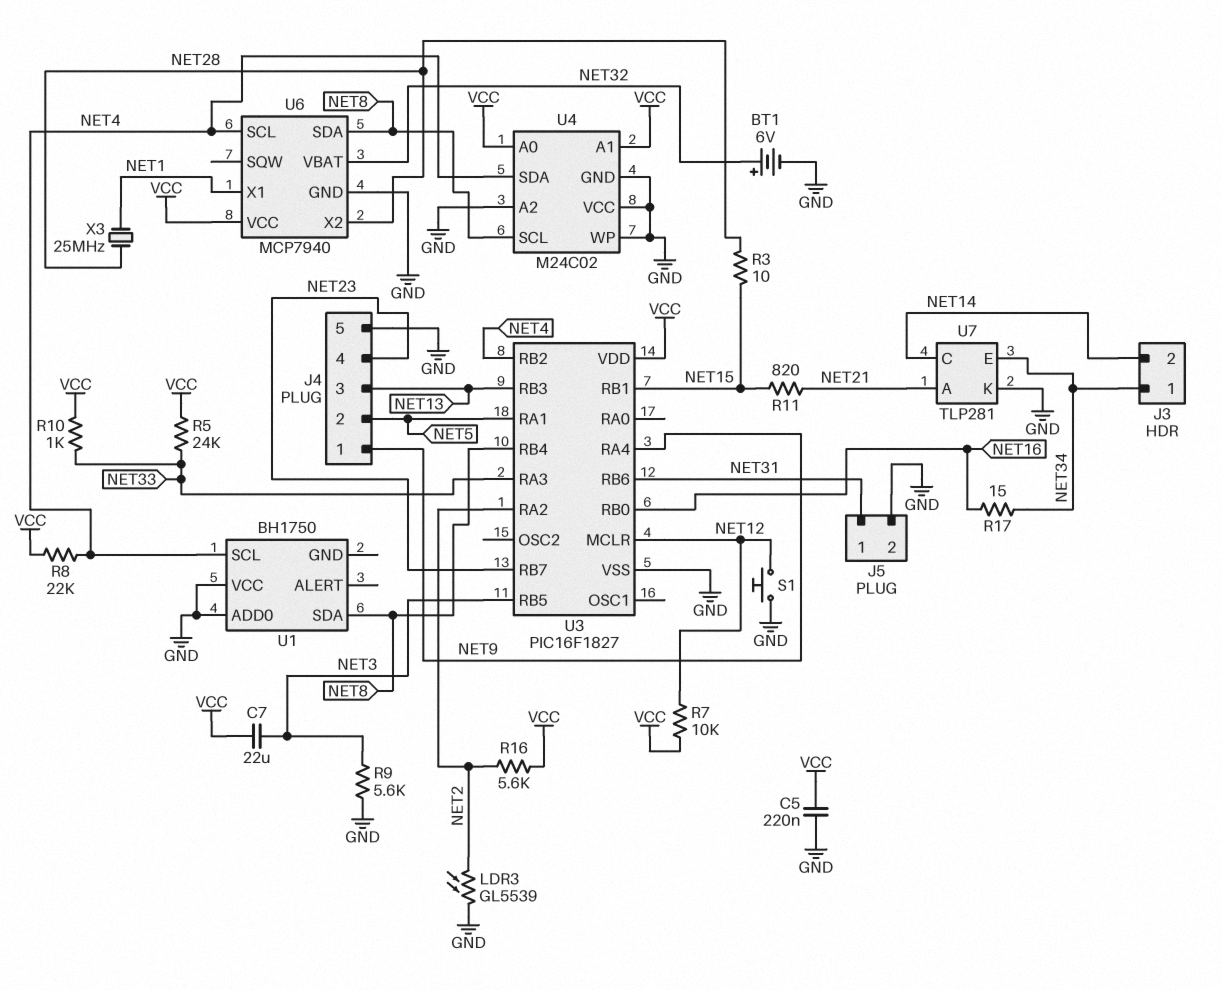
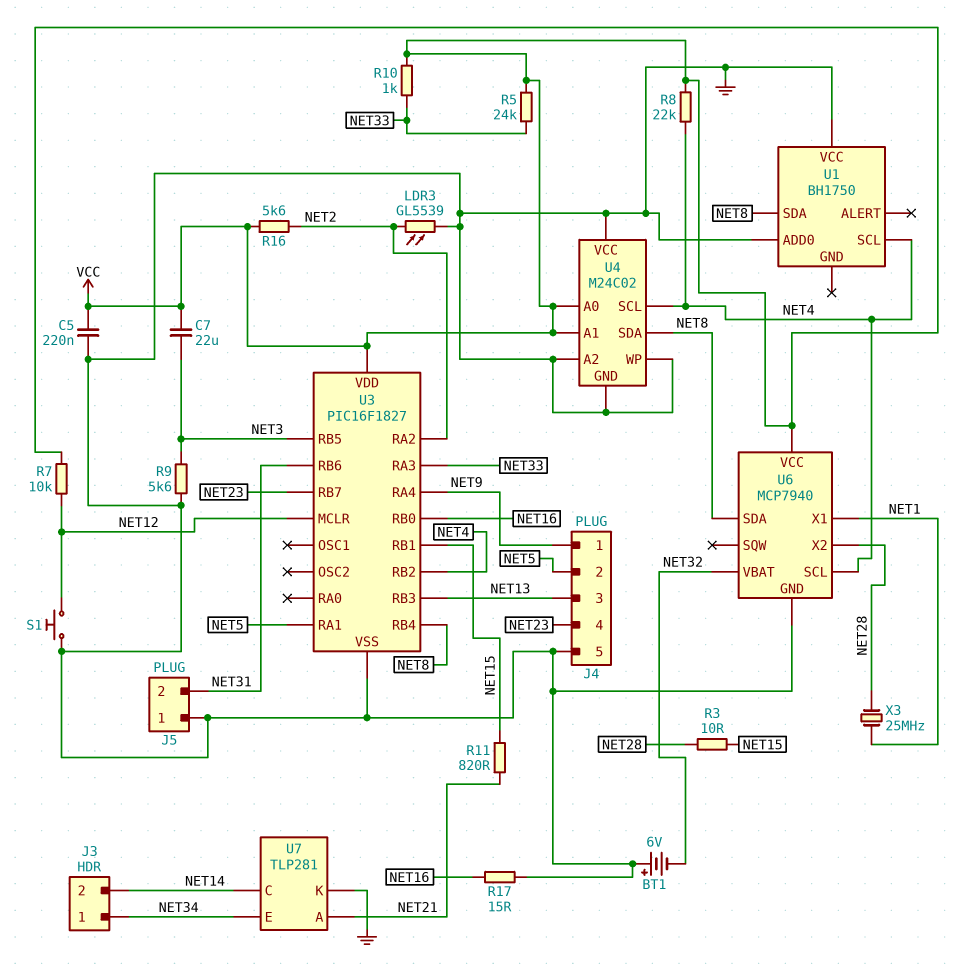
BT1: 6V (plus NET32, minus GND) -> 6V (plus GND, minus NET32)
J5 pin 1: NET31 -> GND
J5 pin 2: GND -> NET31
R17: 15 (NET16, NET34) -> 15 (GND, NET16)
U4 pin SCL: NET8 -> NET4
U4 pin SDA: NET4 -> NET8

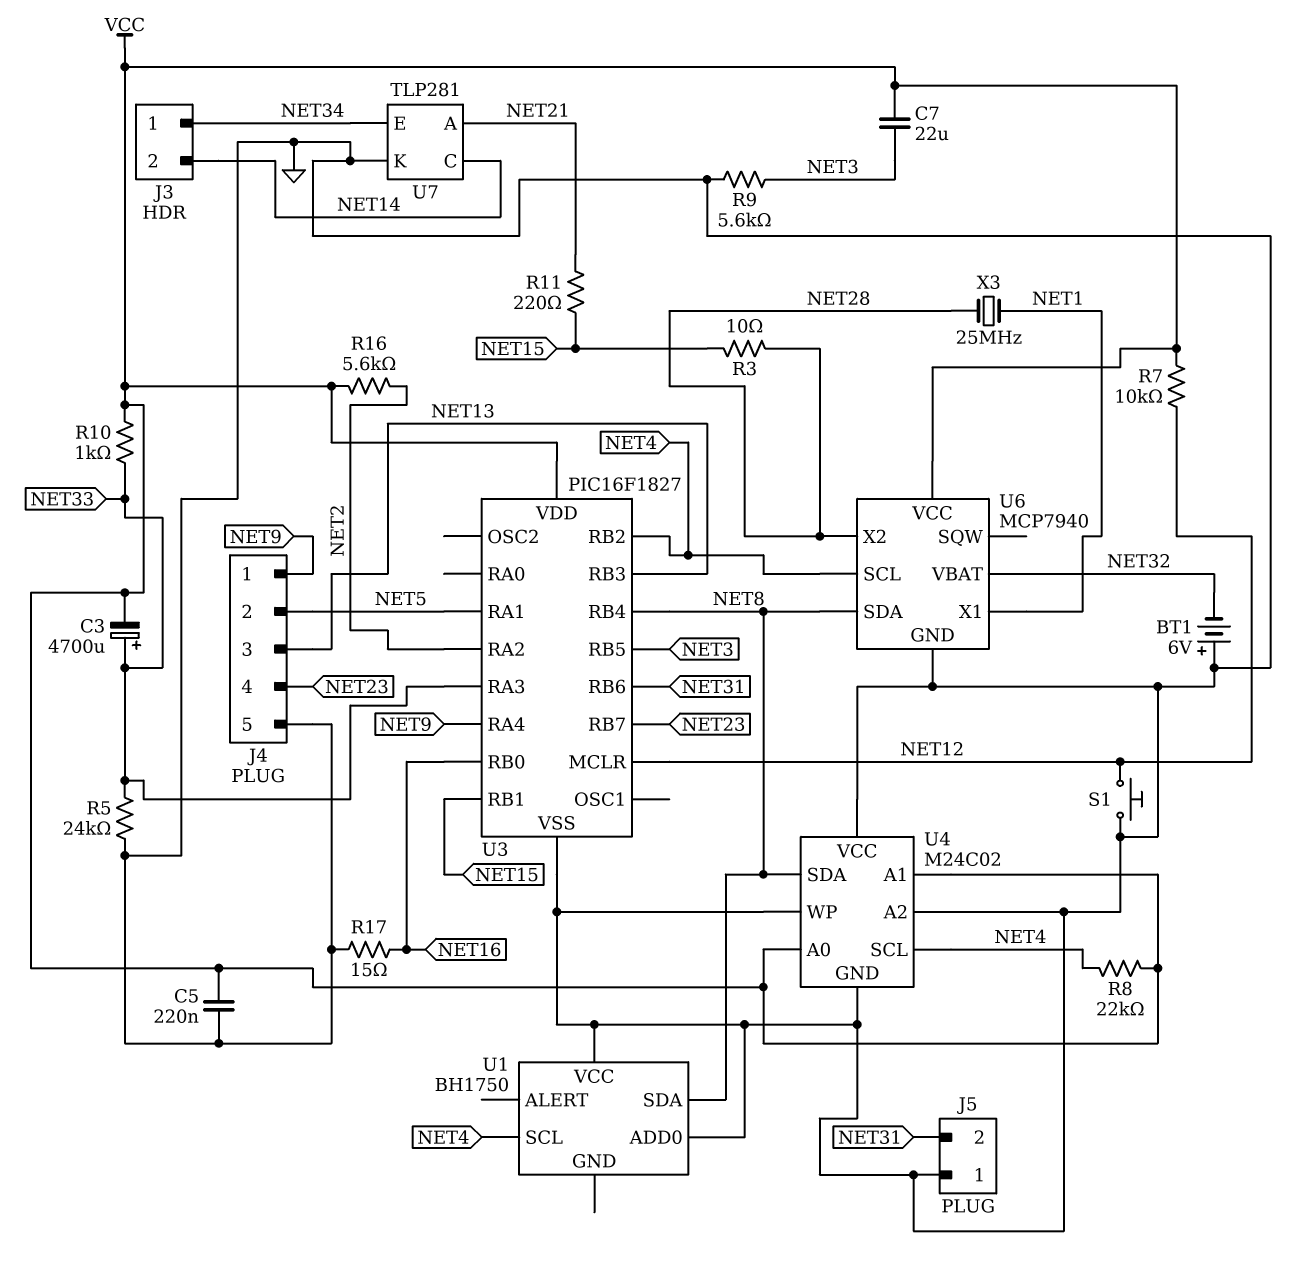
C3: none -> 4700uF (plus NET33, minus VCC)
LDR3: GL5539 (GND, NET2) -> none
R5: 24k (NET33, VCC) -> 24k (GND, NET33)
R11: 820 (NET15, NET21) -> 220 (NET15, NET21)

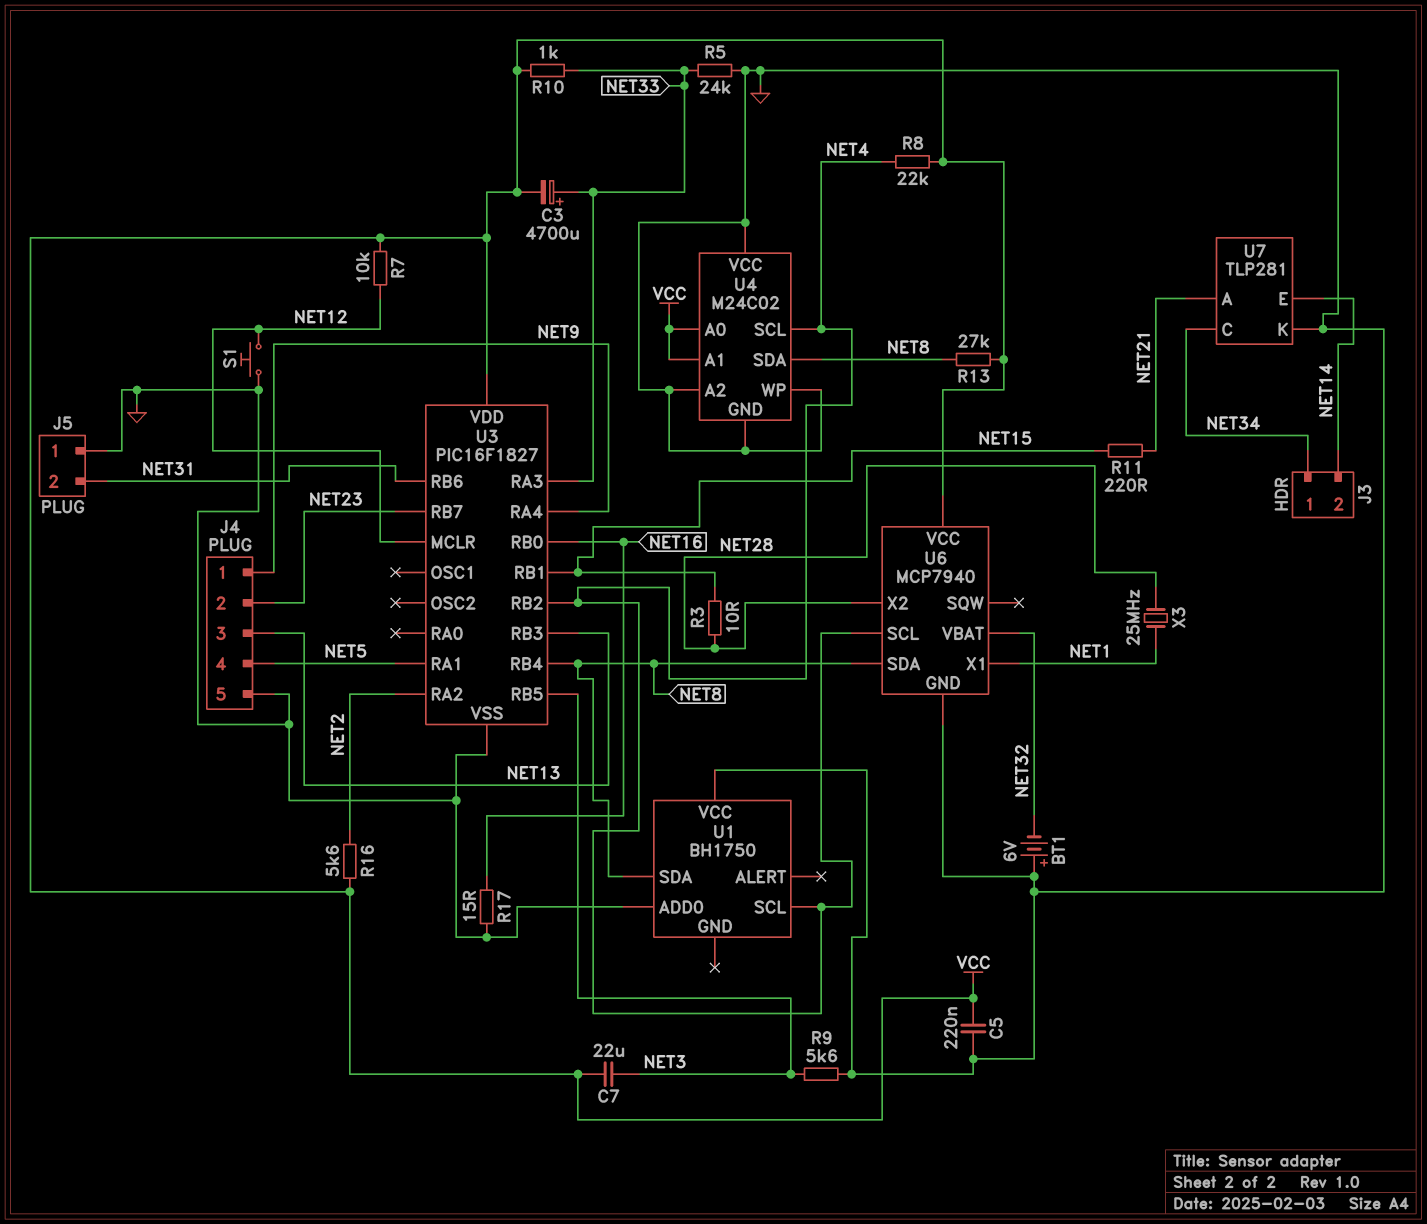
J4 pin 2: NET5 -> NET23
J4 pin 4: NET23 -> NET5
R13: none -> 27k (NET8, VCC)
U7 pin C: NET14 -> NET34
U7 pin E: NET34 -> NET14

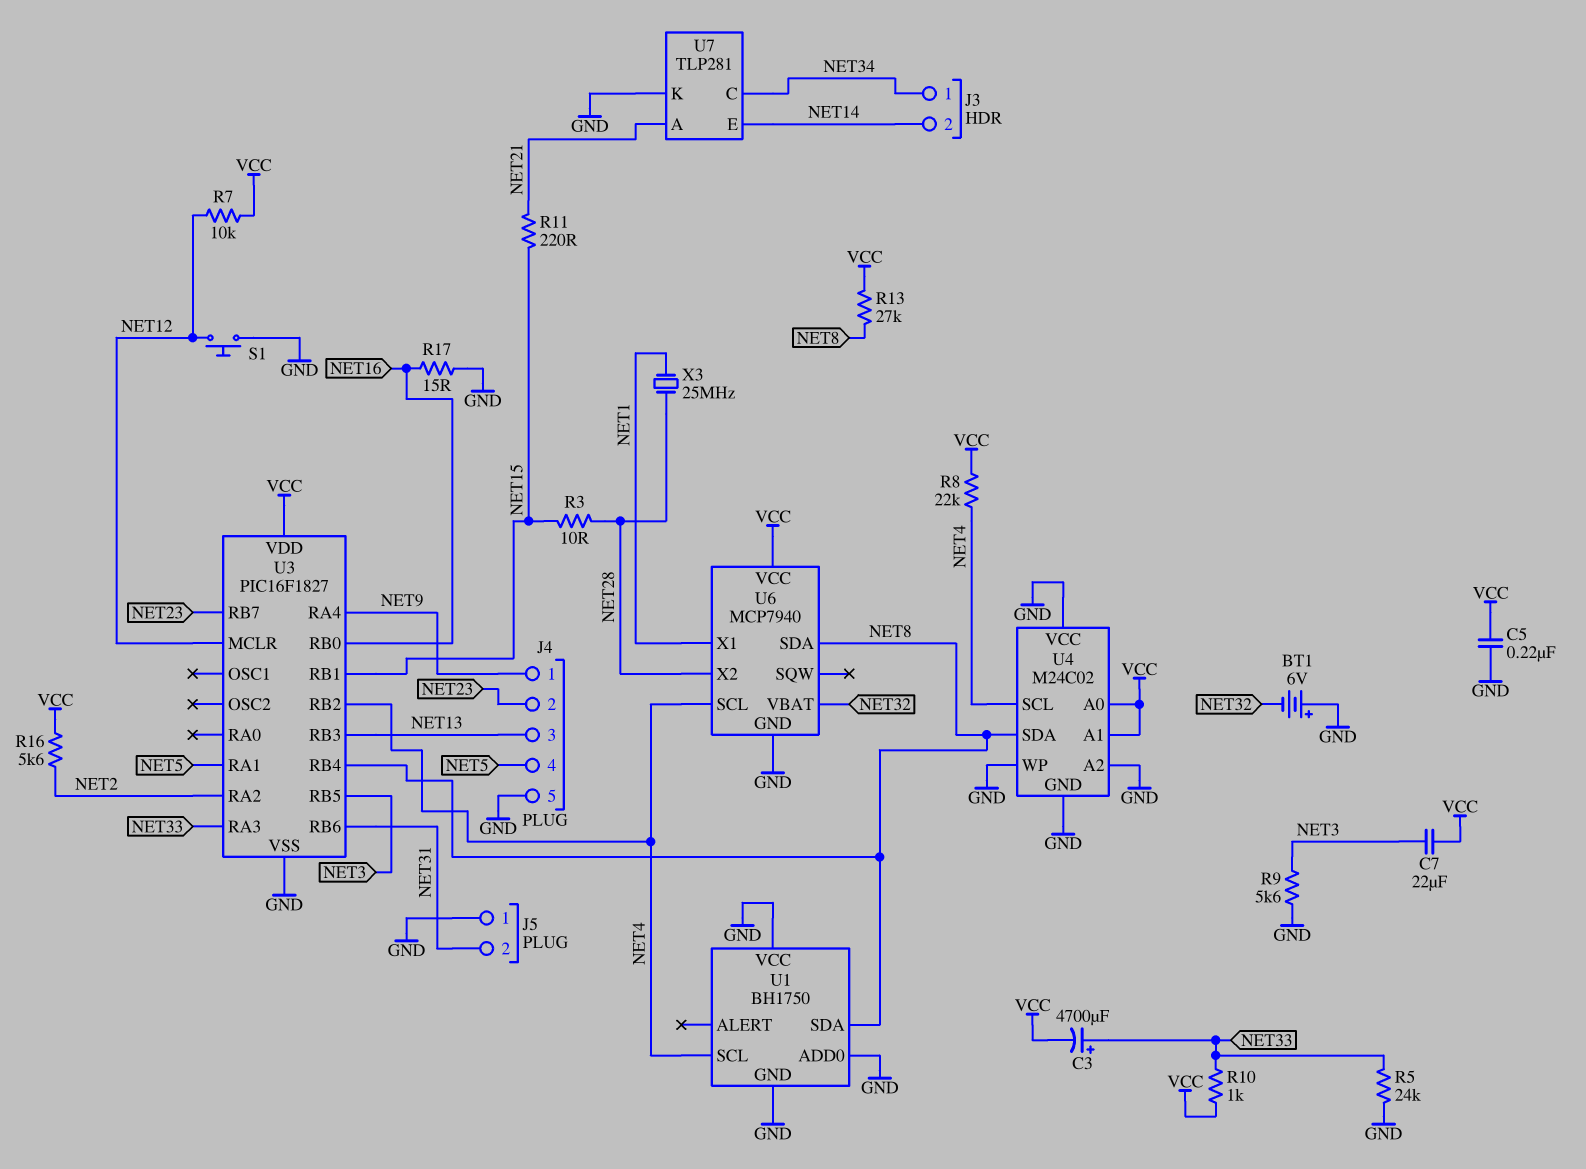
U1 pin GND: none -> GND

